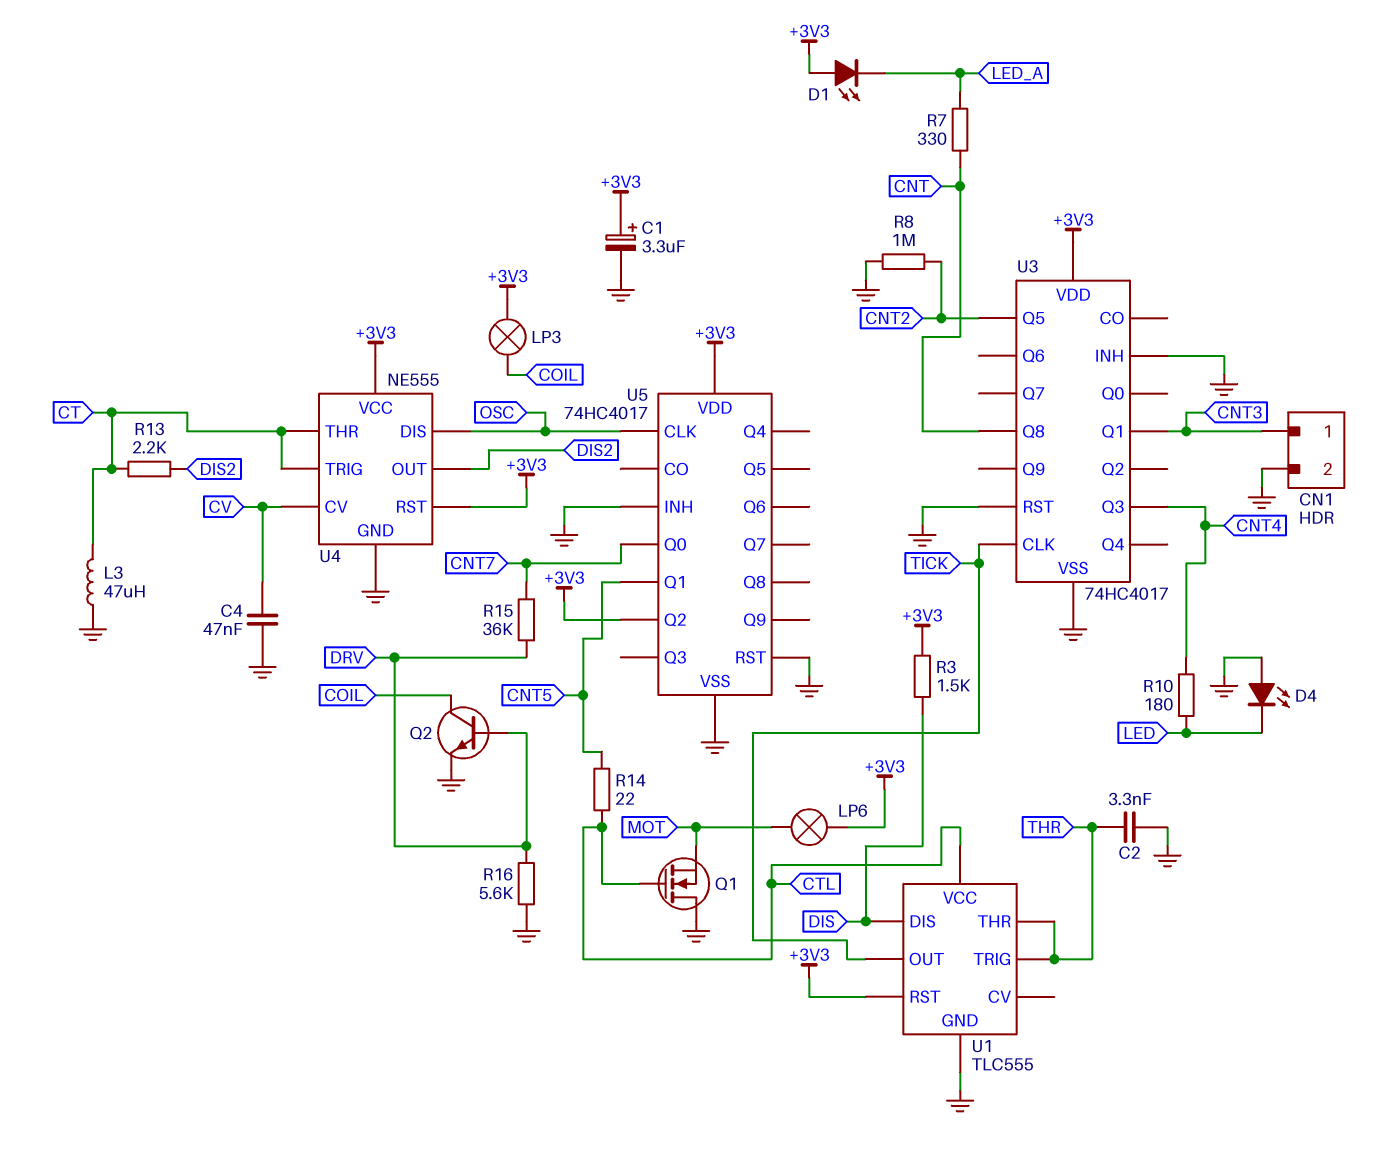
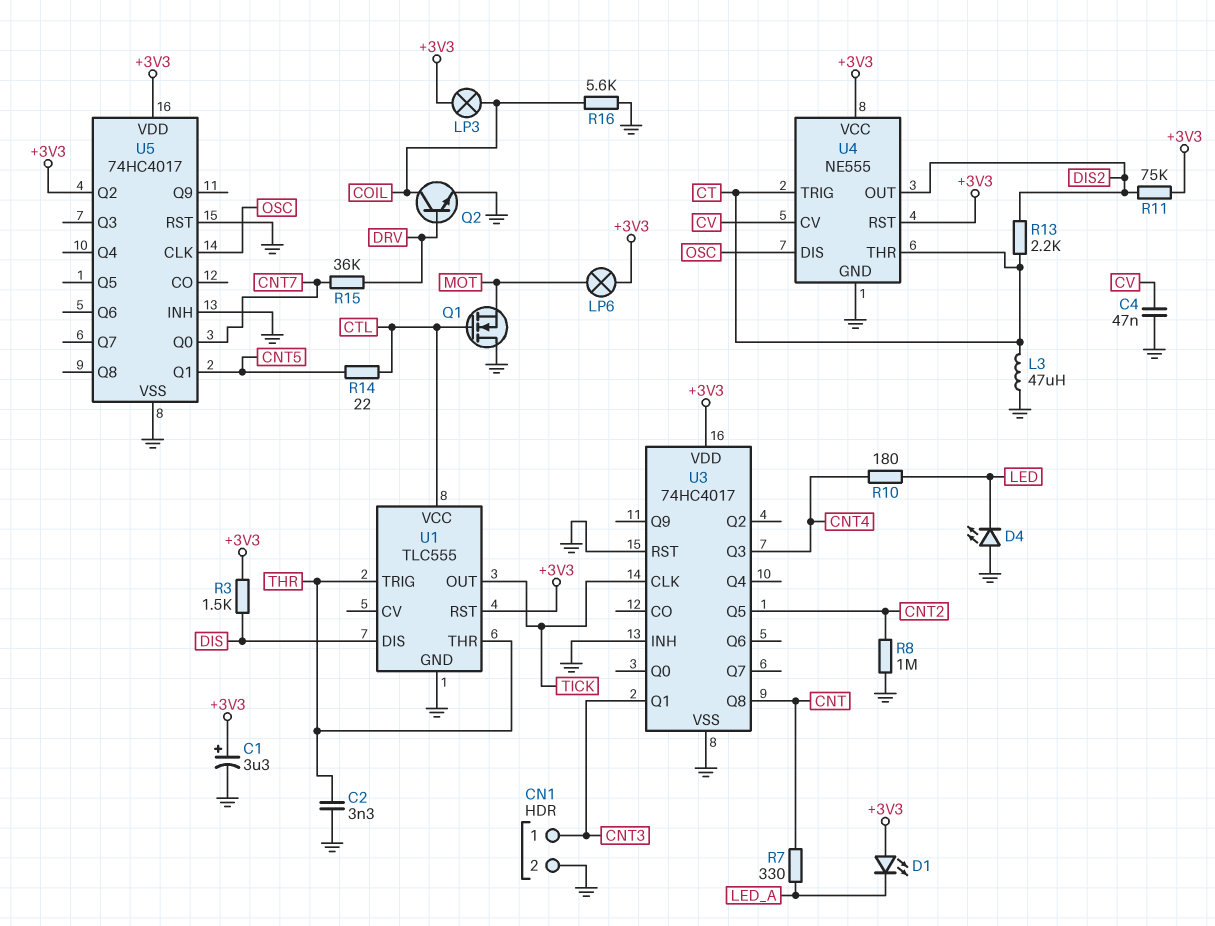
R11: none -> 75k (+3V3, DIS2)
R16: 5.6k (DRV, GND) -> 5.6k (COIL, GND)

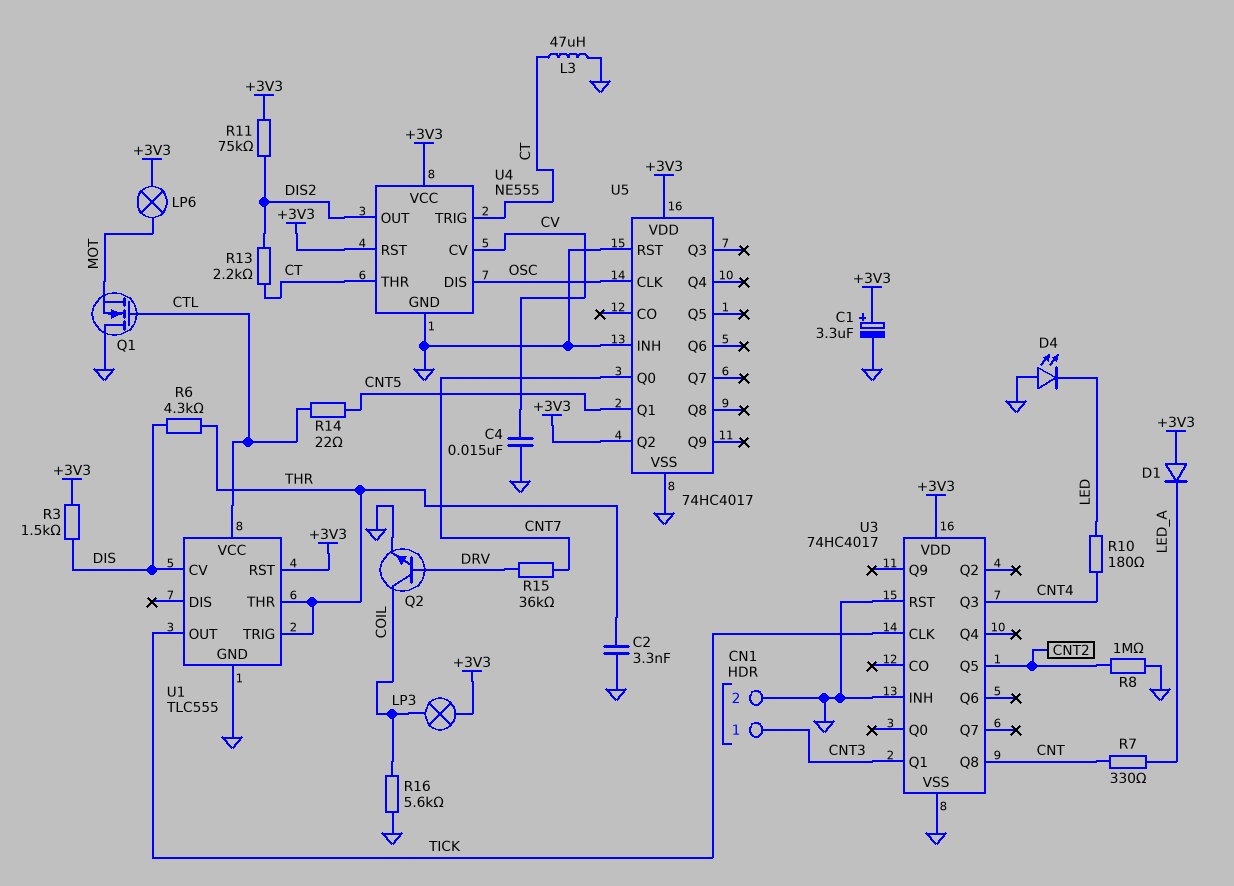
C4: 47nF (CV, GND) -> 15nF (CV, GND)
D1: LED (A +3V3, K LED_A) -> diode (A +3V3, K LED_A)
R6: none -> 4.3k (DIS, THR)
U1 pin CV: none -> DIS
U1 pin DIS: DIS -> none

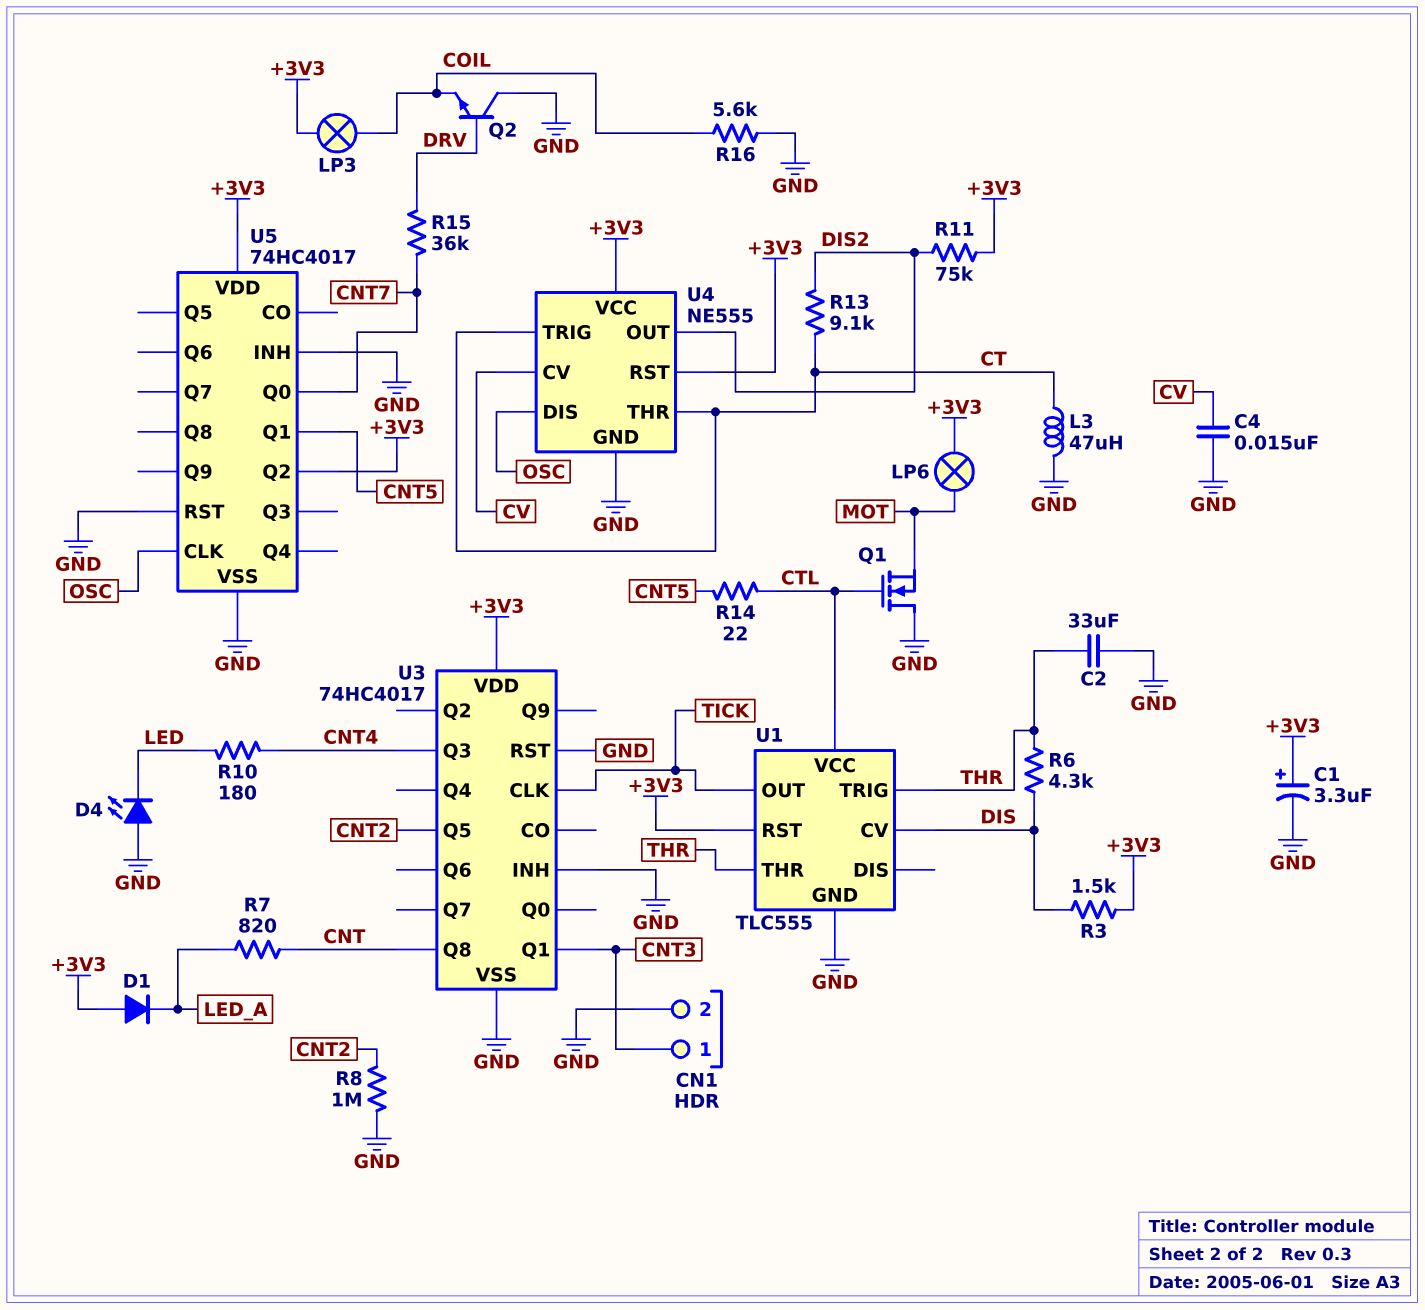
C2: 3.3nF (GND, THR) -> 33uF (GND, THR)
Q2: NPN (B DRV, C COIL, E GND) -> NPN (B DRV, C GND, E COIL)
R7: 330 (CNT, LED_A) -> 820 (CNT, LED_A)
R13: 2.2k (CT, DIS2) -> 9.1k (CT, DIS2)

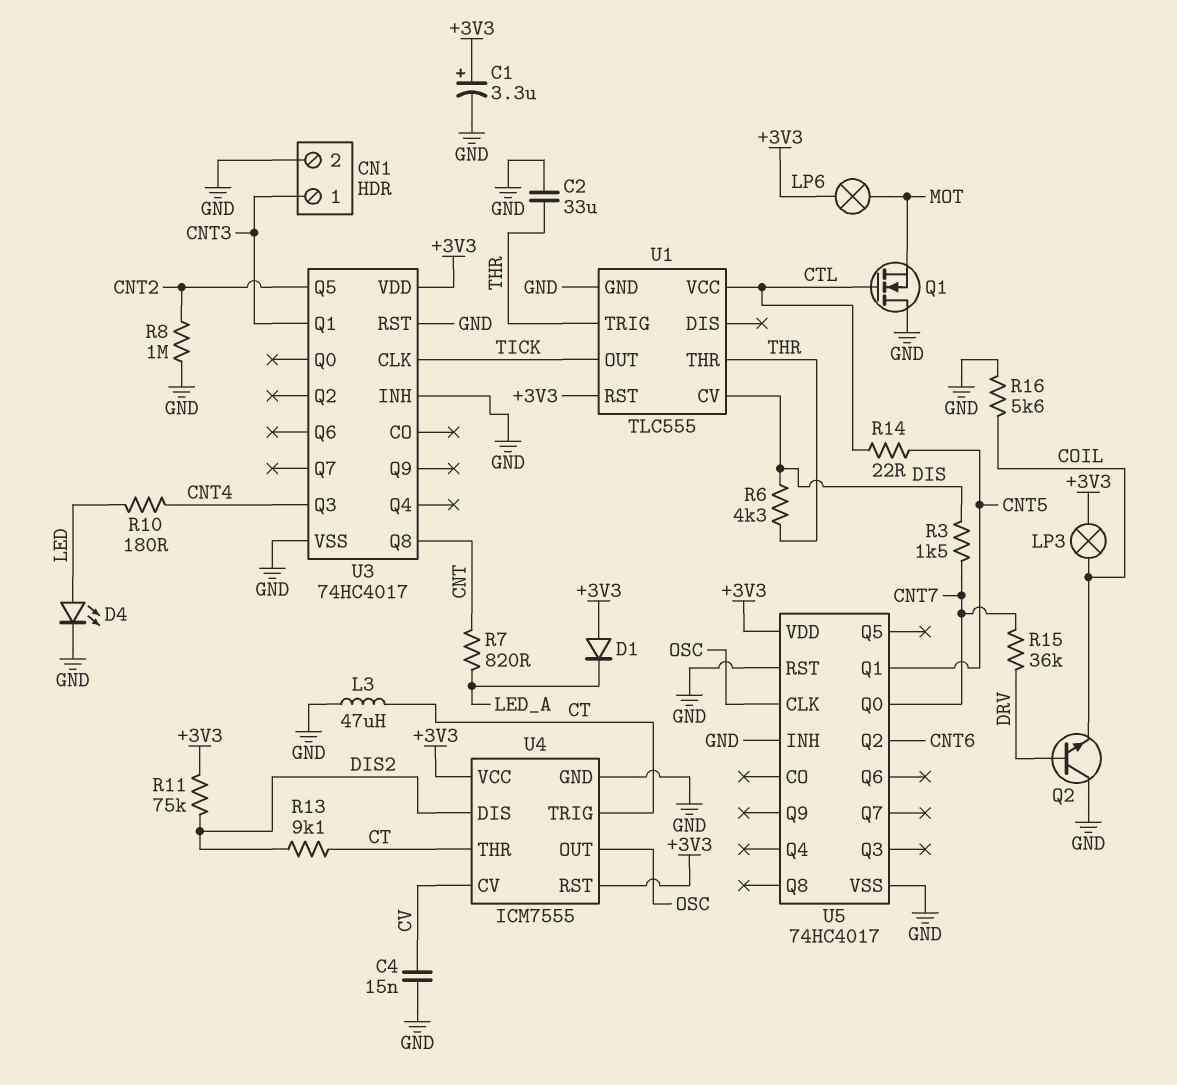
D4: LED (A GND, K LED) -> LED (A LED, K GND)
R3: 1.5k (+3V3, DIS) -> 1.5k (CNT7, DIS)
U4: NE555 -> ICM7555
U4 pin DIS: OSC -> DIS2
U4 pin OUT: DIS2 -> OSC
U5 pin Q2: +3V3 -> CNT6

